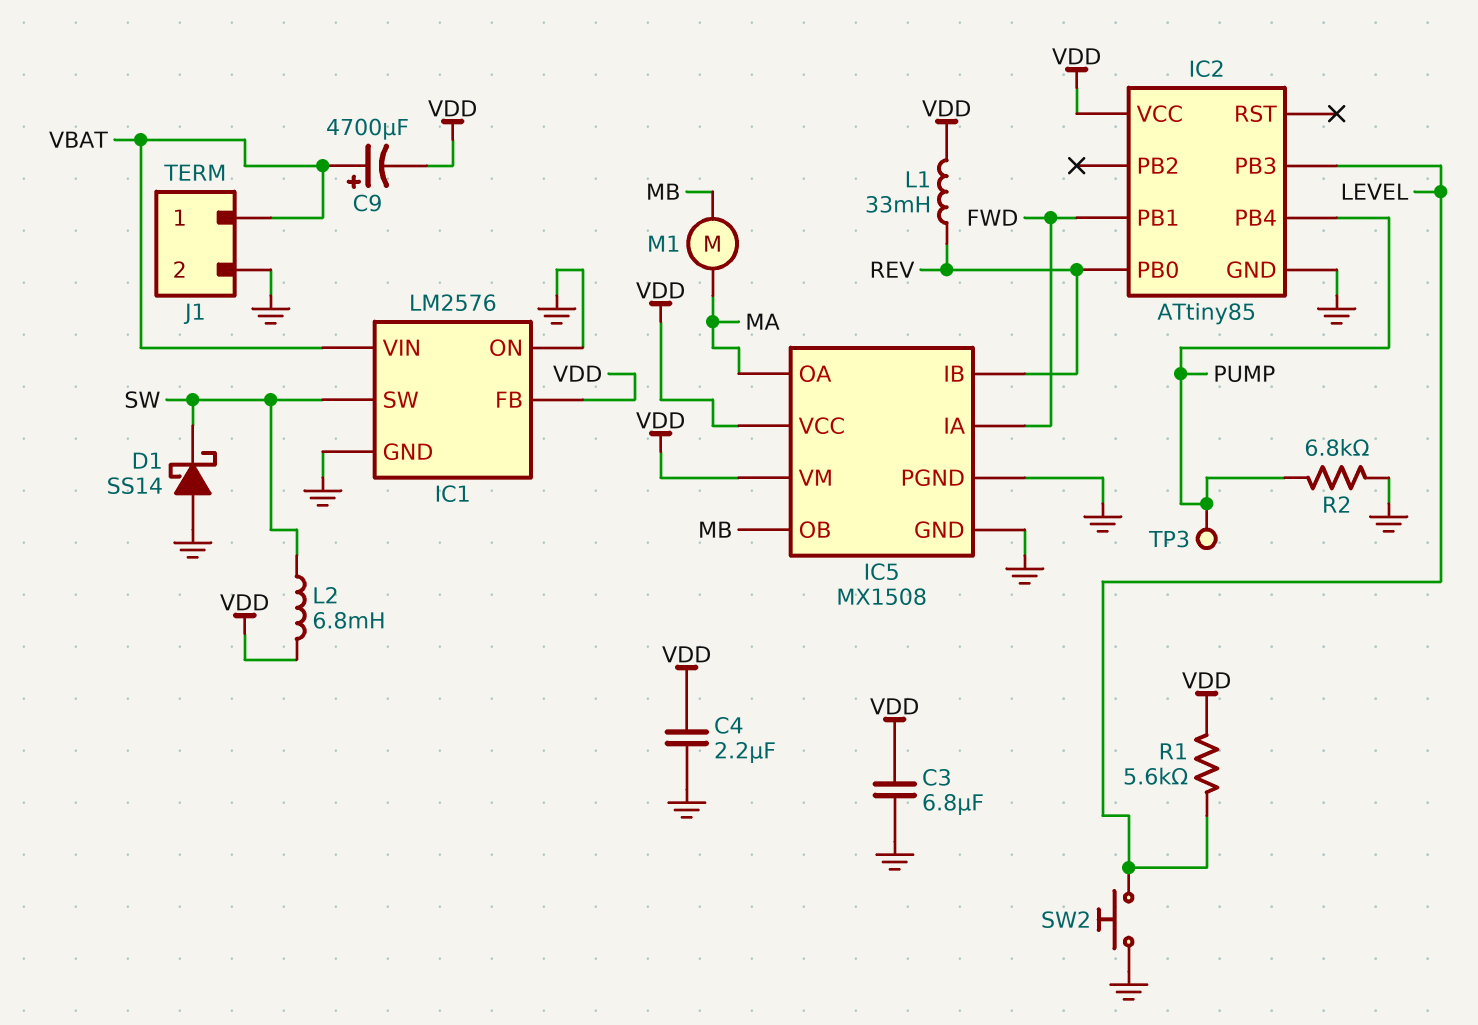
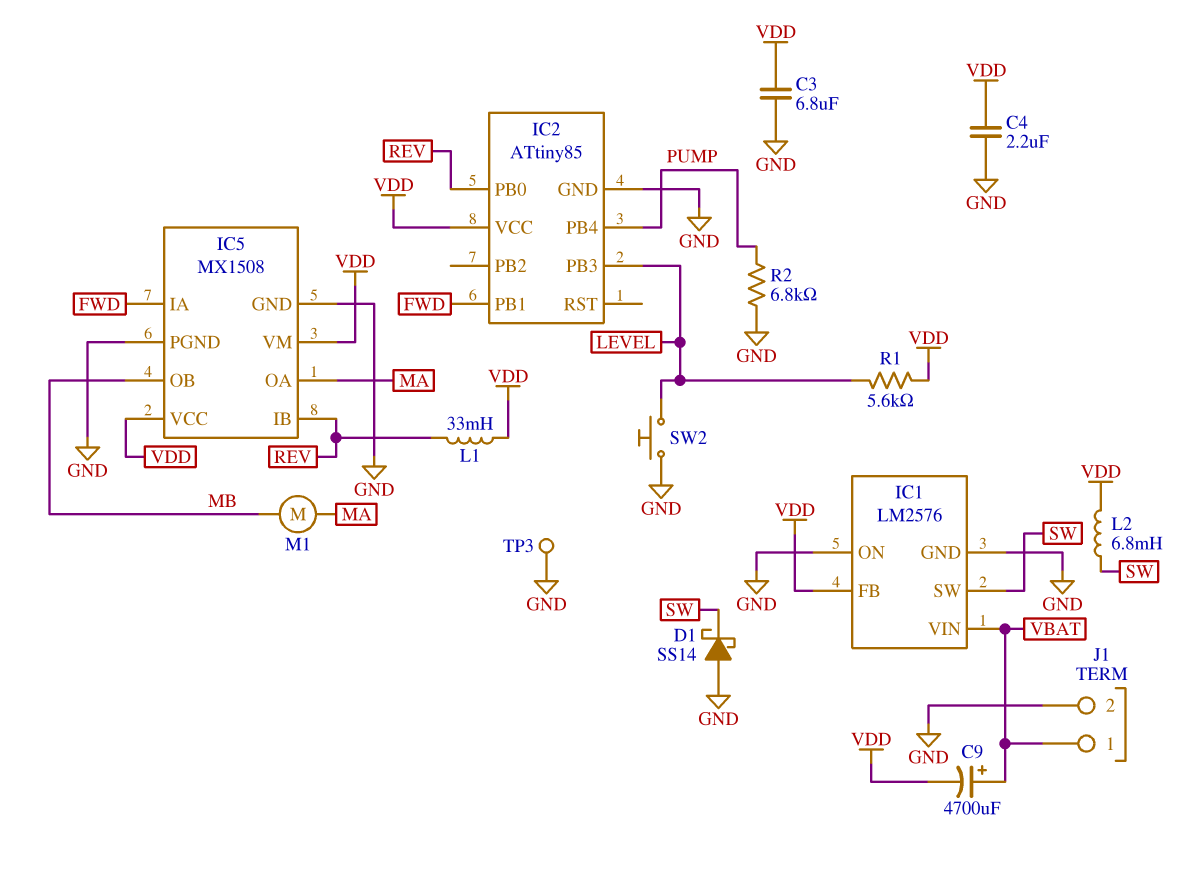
TP3: test point (PUMP) -> test point (GND)

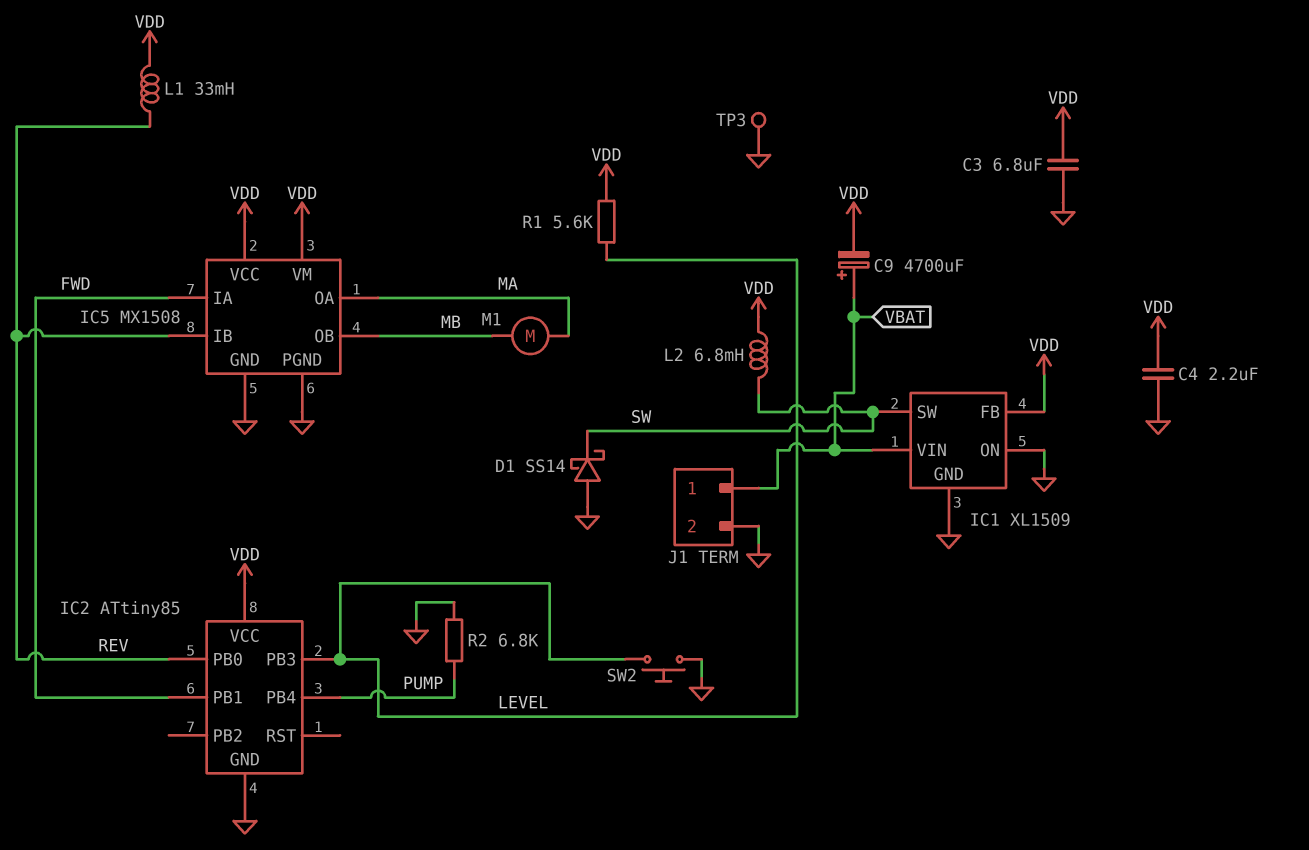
IC1: LM2576 -> XL1509

